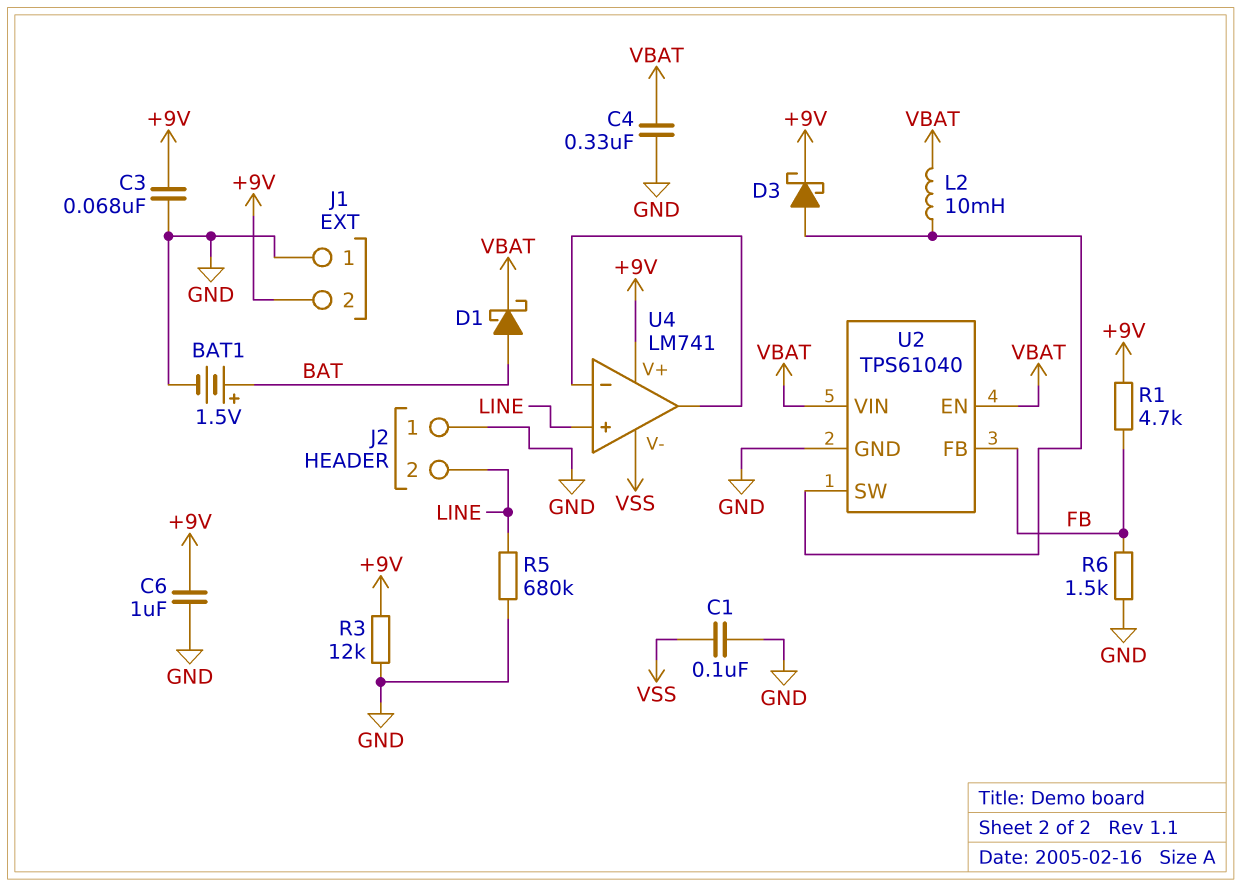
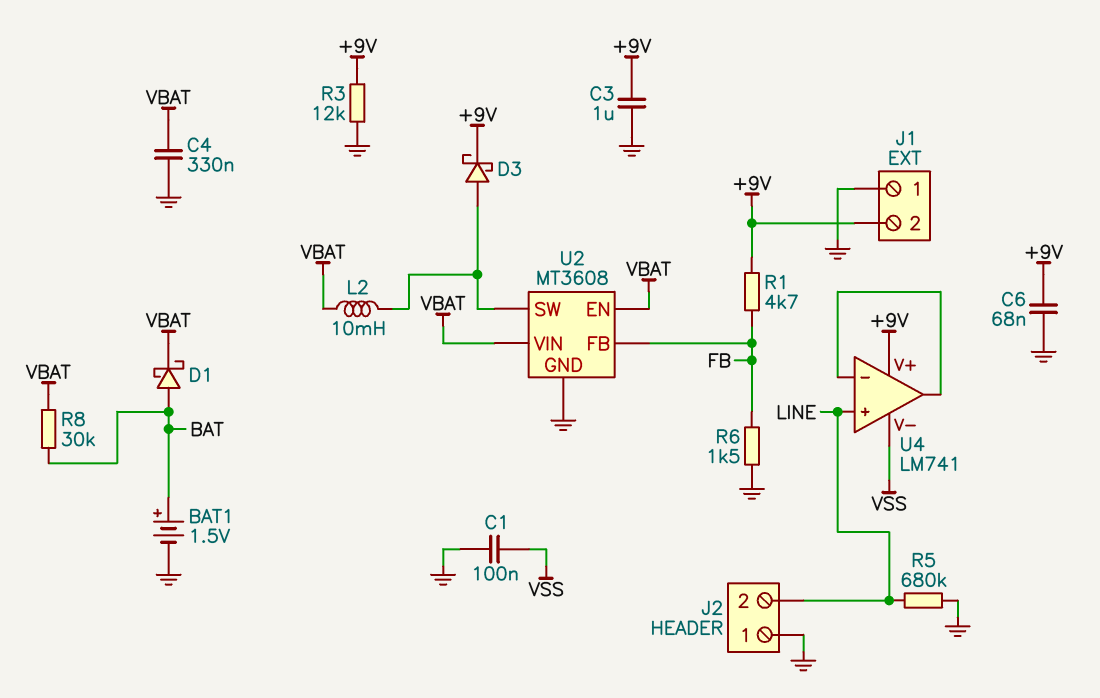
C3: 68nF (+9V, GND) -> 1uF (+9V, GND)
C6: 1uF (+9V, GND) -> 68nF (+9V, GND)
R8: none -> 30k (BAT, VBAT)
U2: TPS61040 -> MT3608

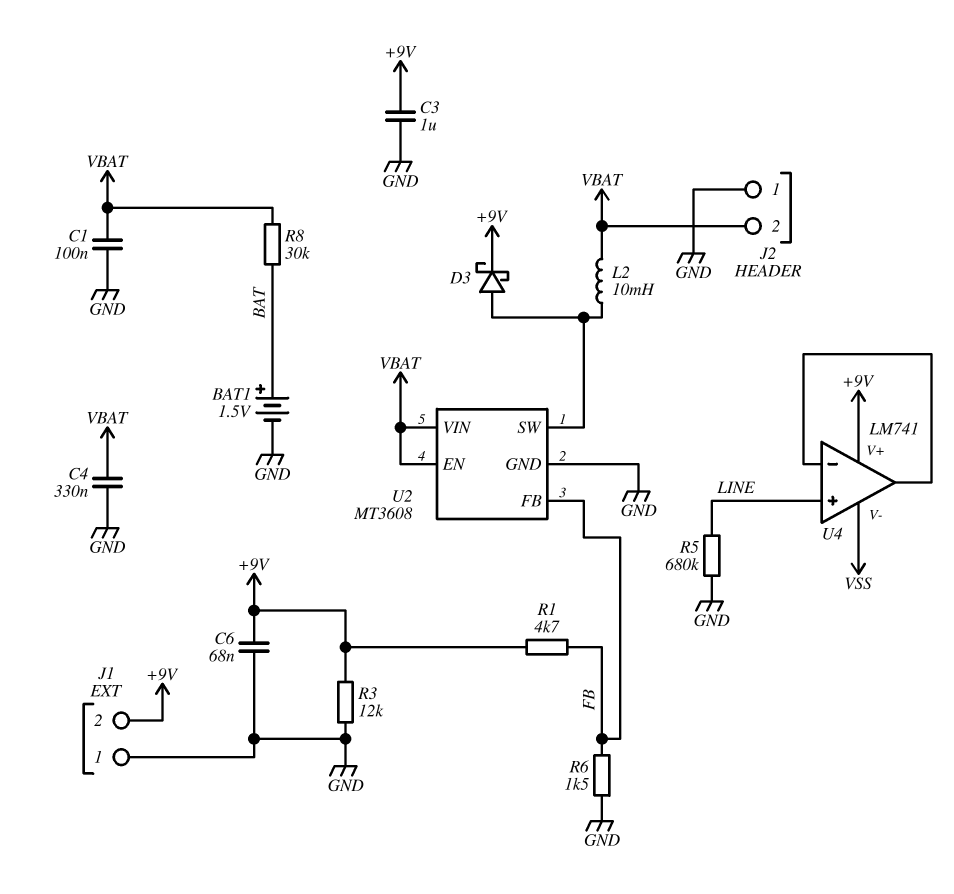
C1: 100nF (GND, VSS) -> 100nF (GND, VBAT)
D1: schottky (A BAT, K VBAT) -> none
J2 pin 2: LINE -> VBAT

